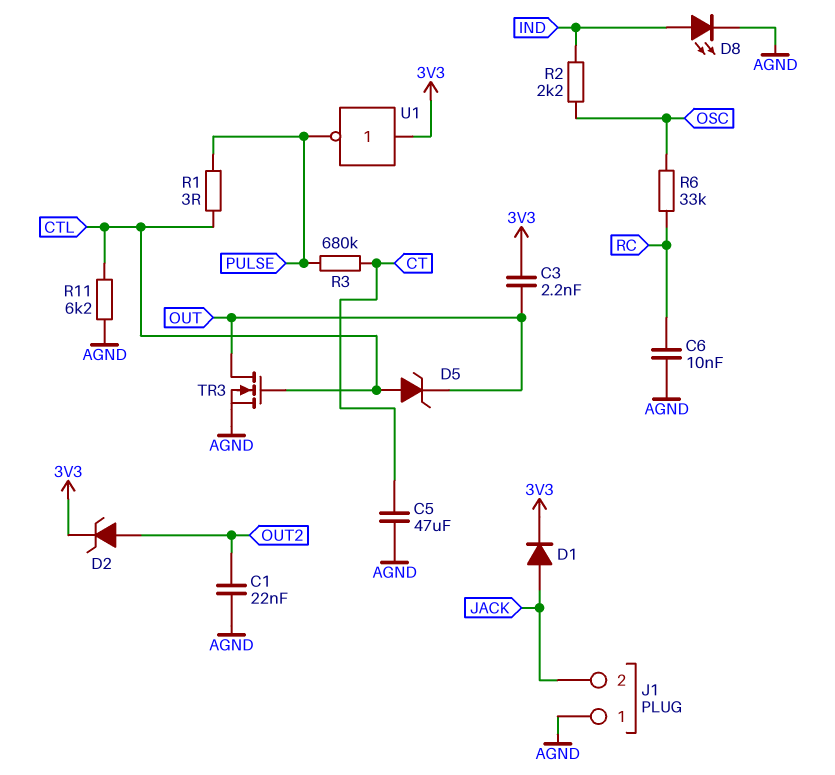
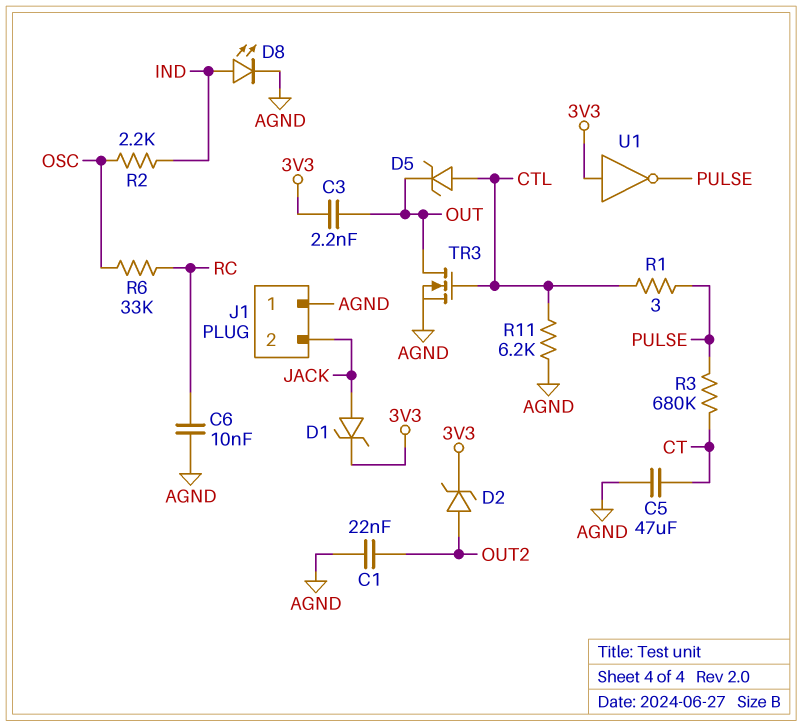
D1: diode (A JACK, K 3V3) -> zener (A JACK, K 3V3)

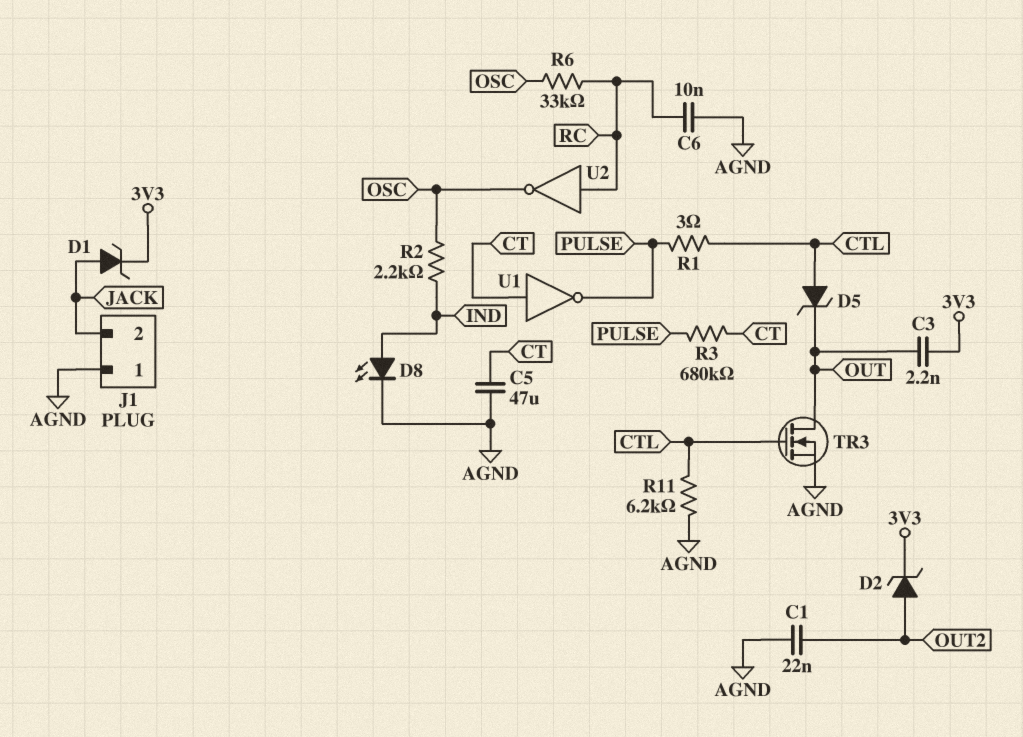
U1: NOT (in 3V3, out PULSE) -> NOT (in CT, out PULSE)
U2: none -> NOT (in RC, out OSC)

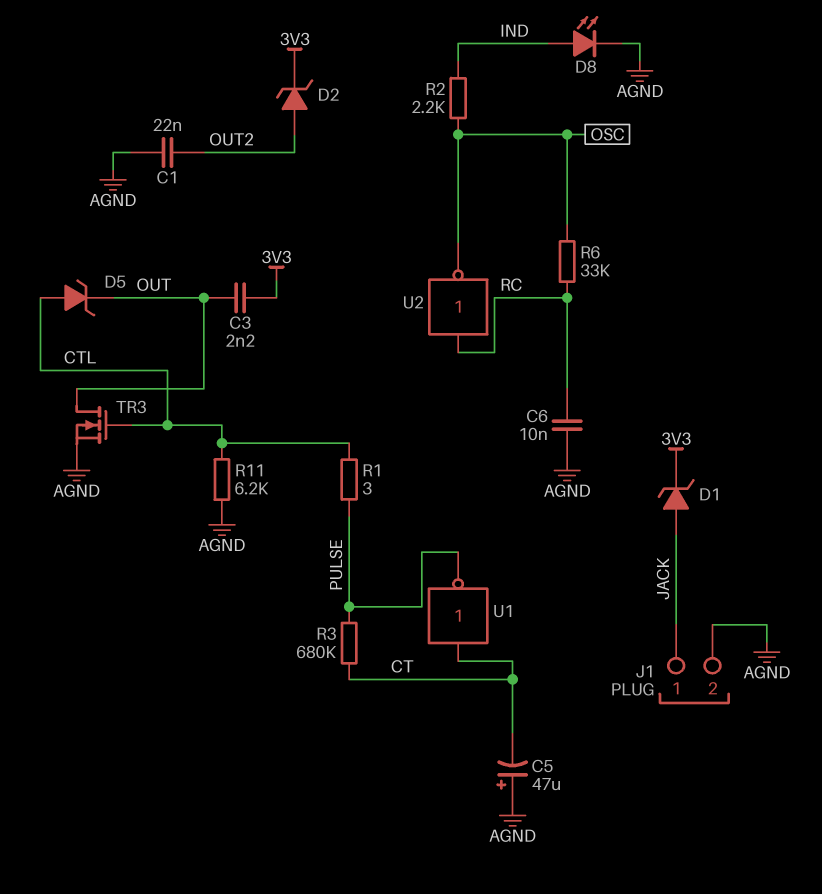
C5: 47uF (AGND, CT) -> 47uF (plus AGND, minus CT)
J1 pin 1: AGND -> JACK
J1 pin 2: JACK -> AGND

